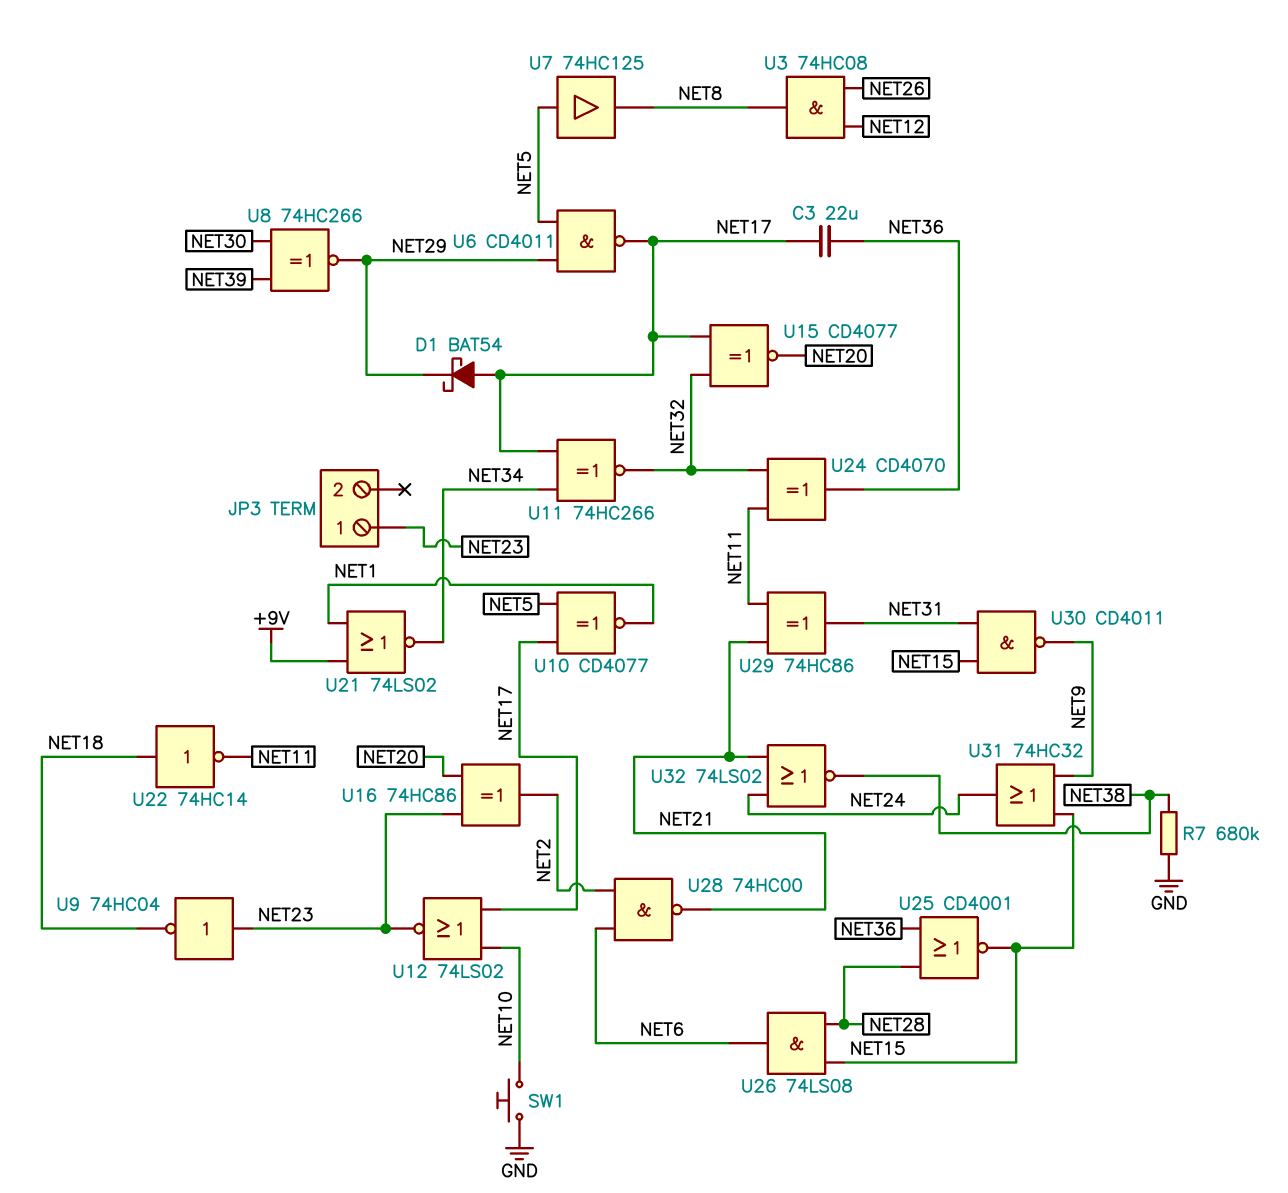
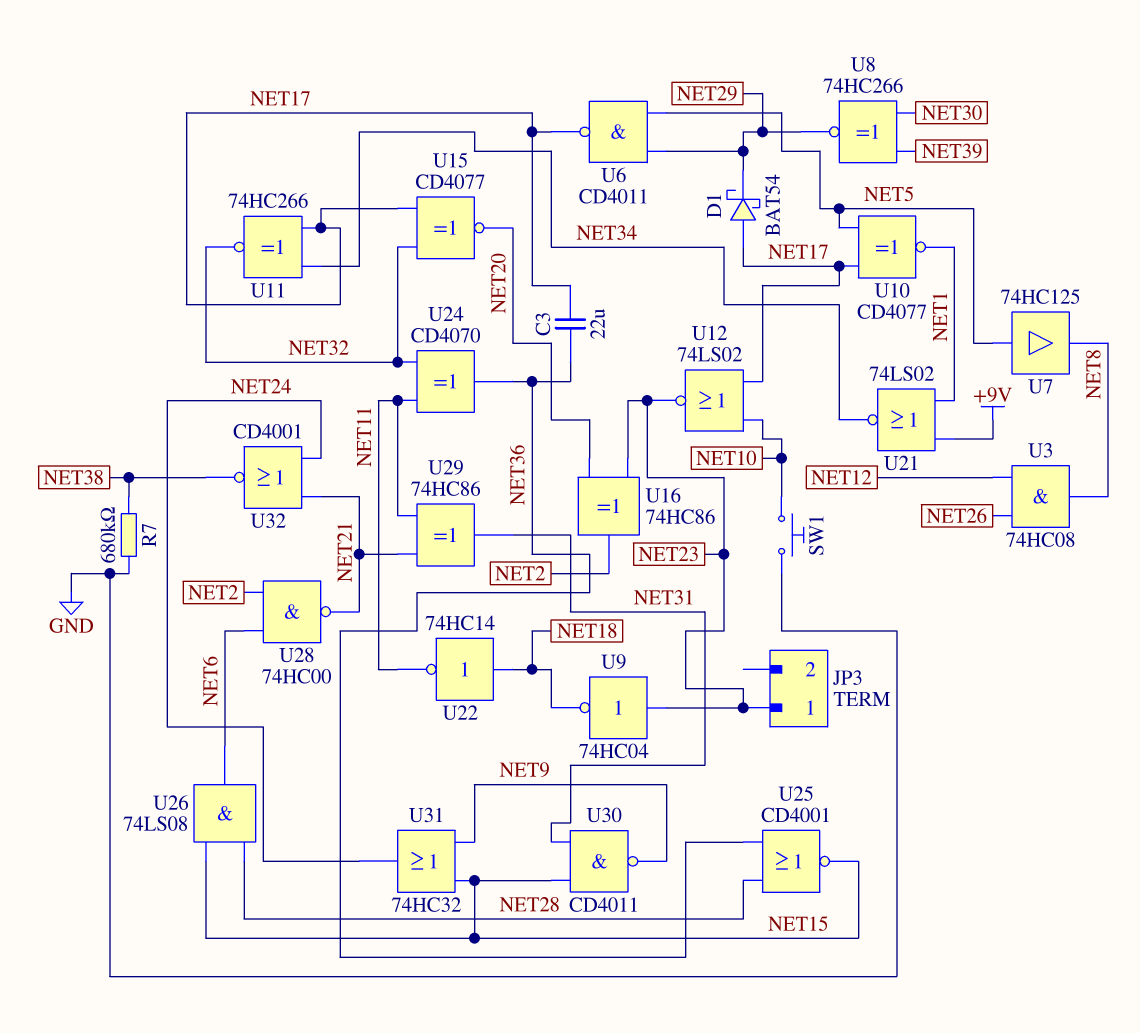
U32: NOR 74LS02 (in NET21, in NET24, out NET38) -> NOR CD4001 (in NET21, in NET24, out NET38)

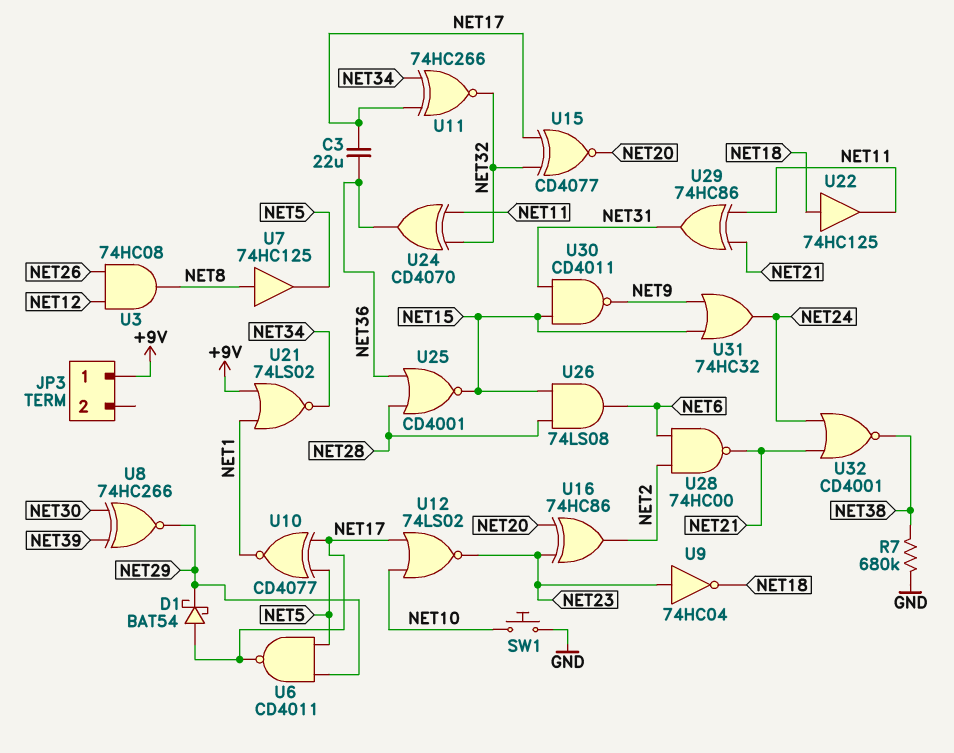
JP3 pin 1: NET23 -> +9V
U7: buffer 74HC125 (in NET5, out NET8) -> buffer 74HC125 (in NET8, out NET5)
U22: NOT 74HC14 (in NET18, out NET11) -> buffer 74HC125 (in NET18, out NET11)

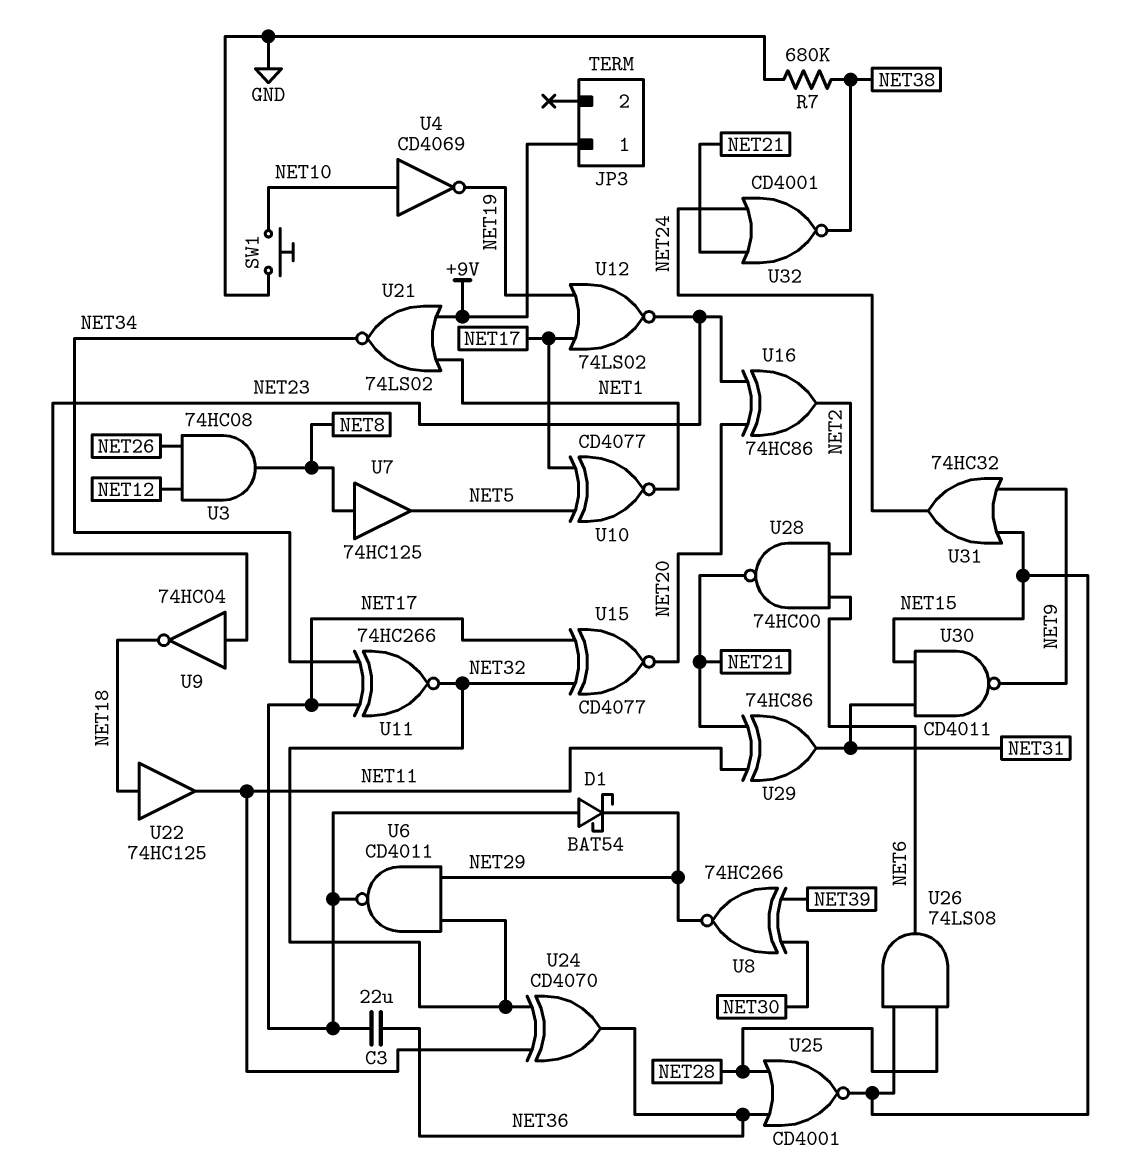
U4: none -> NOT CD4069 (in NET10, out NET19)
U6: NAND CD4011 (in NET5, in NET29, out NET17) -> NAND CD4011 (in NET29, in NET32, out NET17)
U12: NOR 74LS02 (in NET10, in NET17, out NET23) -> NOR 74LS02 (in NET17, in NET19, out NET23)

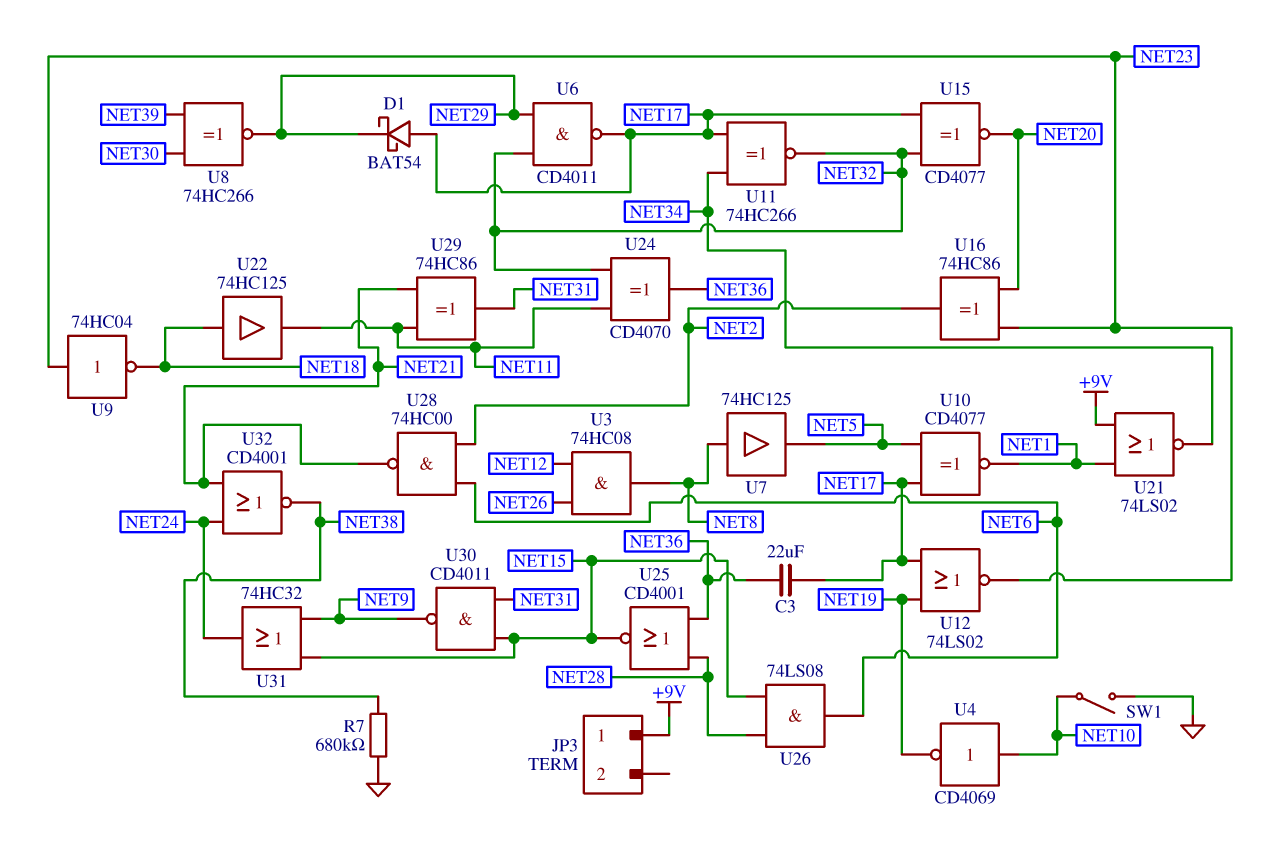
SW1: button (GND, NET10) -> switch (GND, NET10)

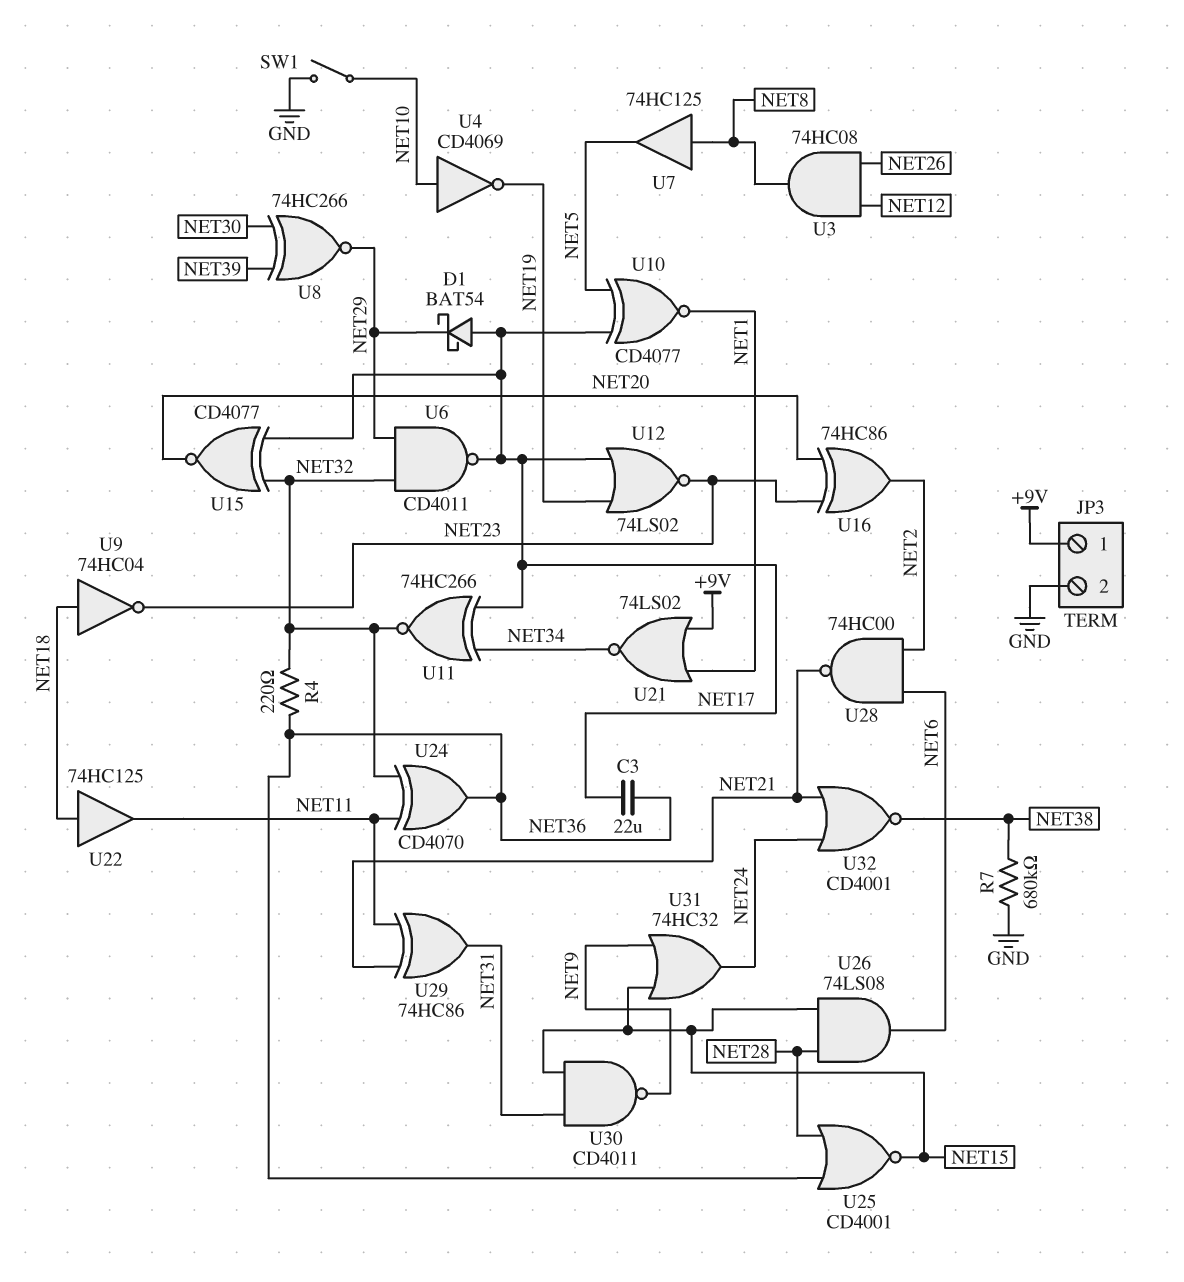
JP3 pin 2: none -> GND
R4: none -> 220 (NET32, NET36)
U9: NOT 74HC04 (in NET23, out NET18) -> NOT 74HC04 (in NET18, out NET23)

